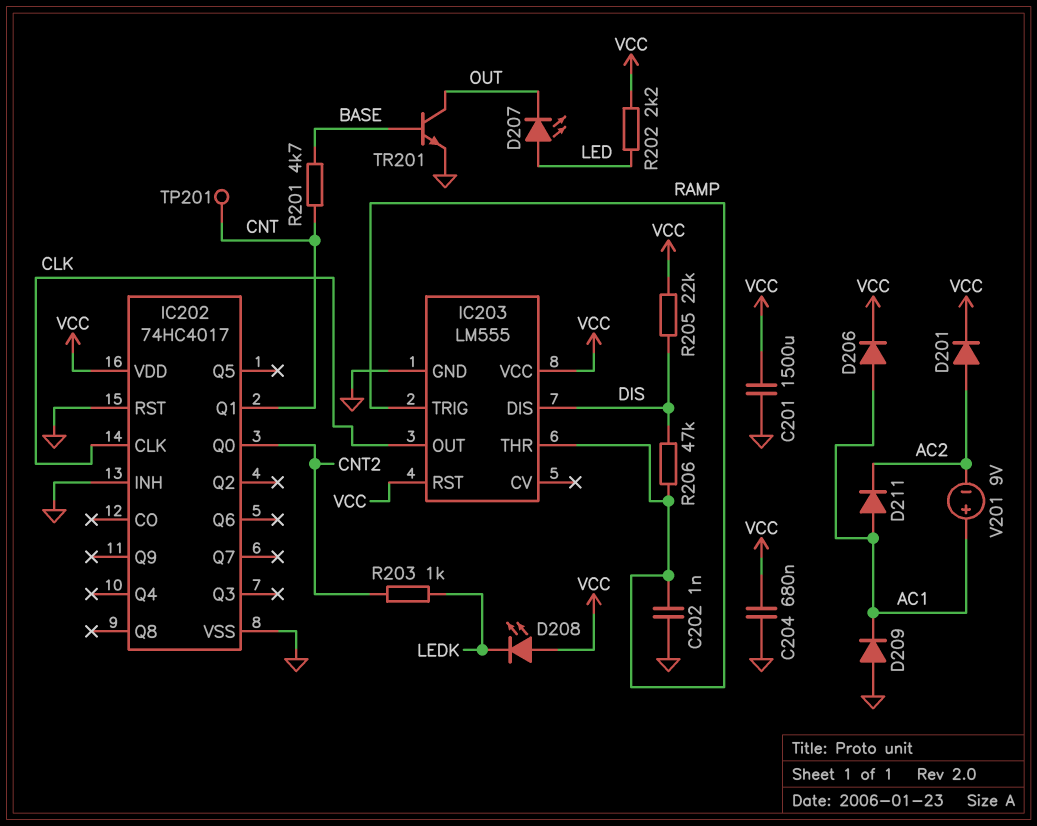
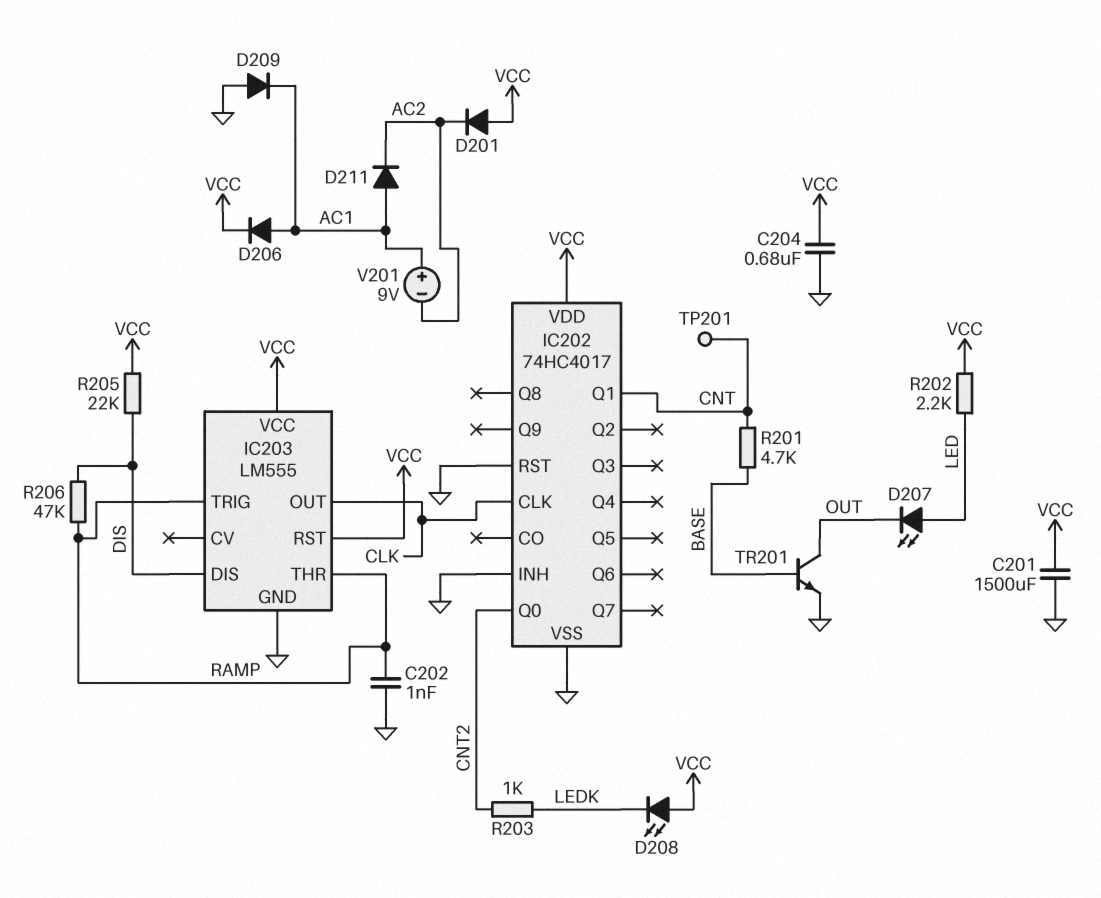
D201: diode (A AC2, K VCC) -> diode (A VCC, K AC2)

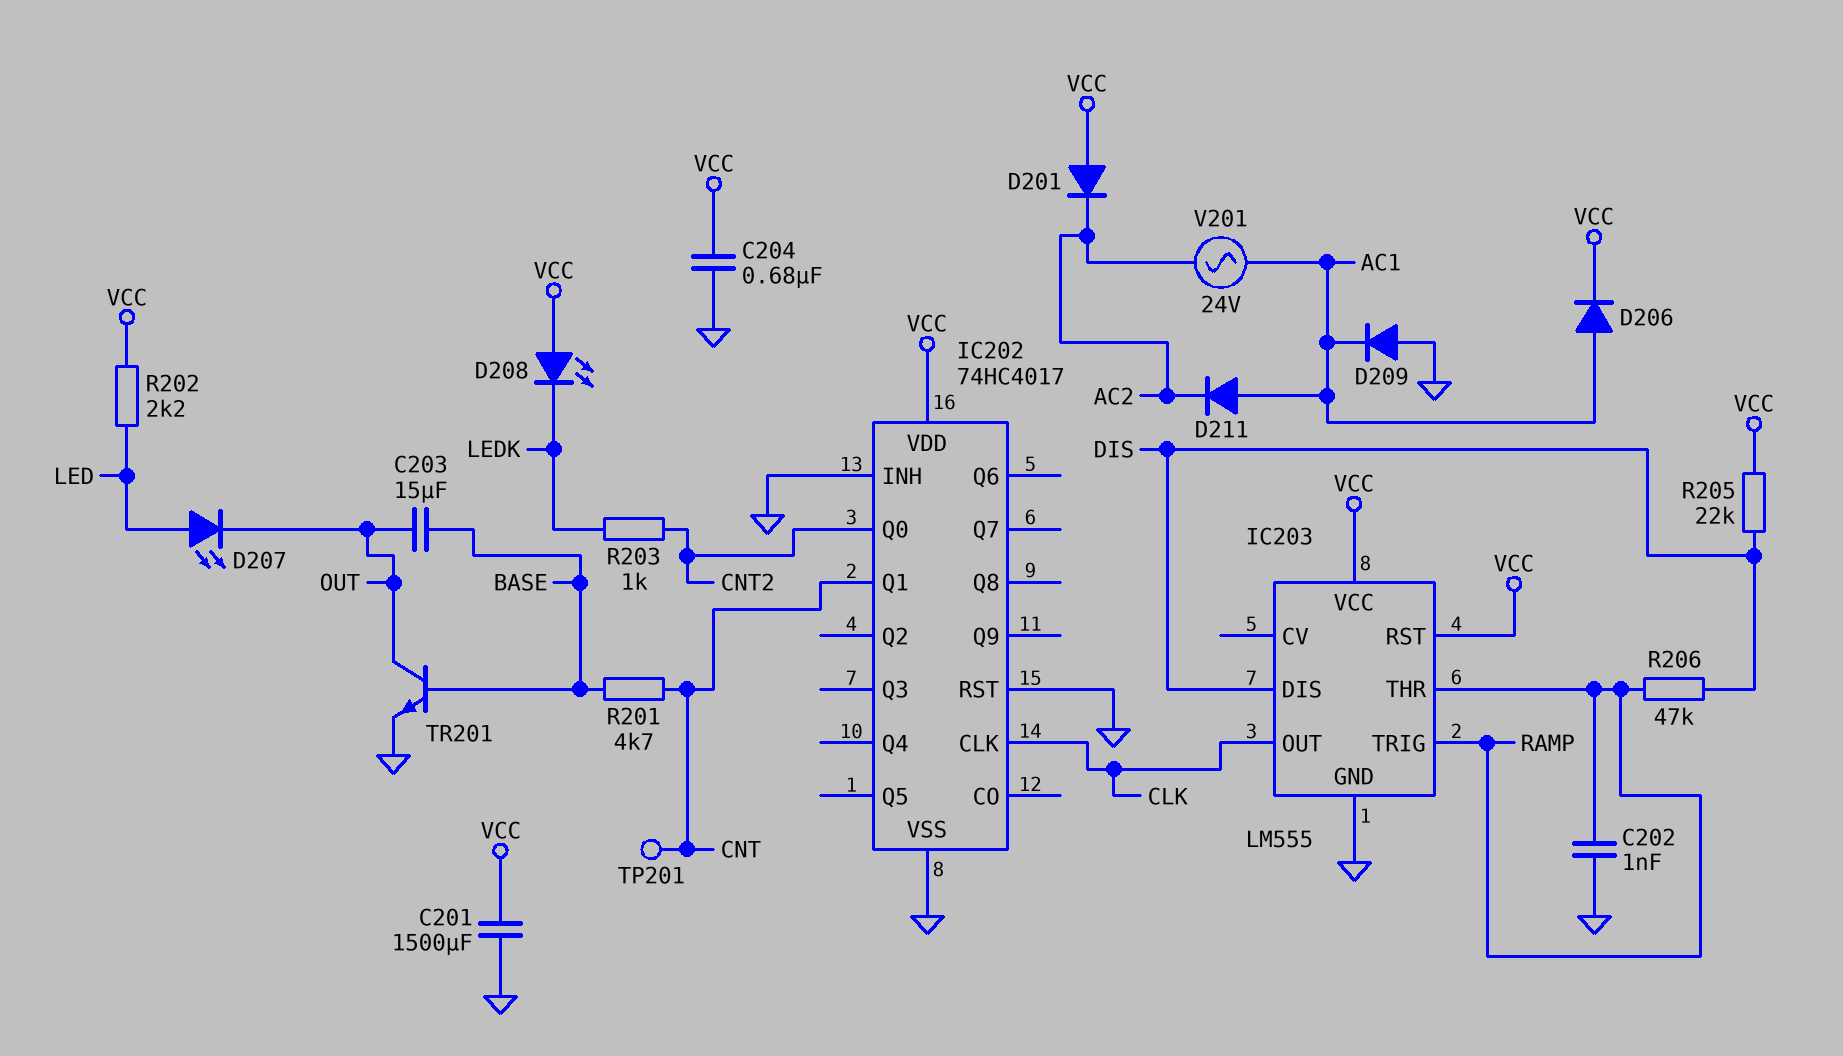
C203: none -> 15uF (BASE, OUT)
V201: 9V (plus AC1, minus AC2) -> AC 24V (AC1, AC2)

